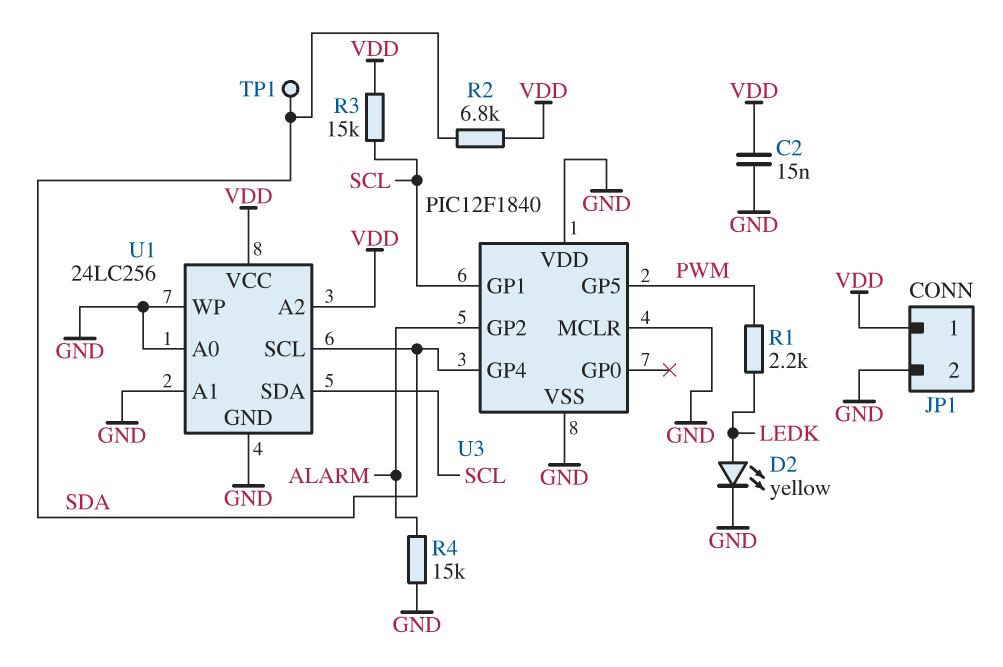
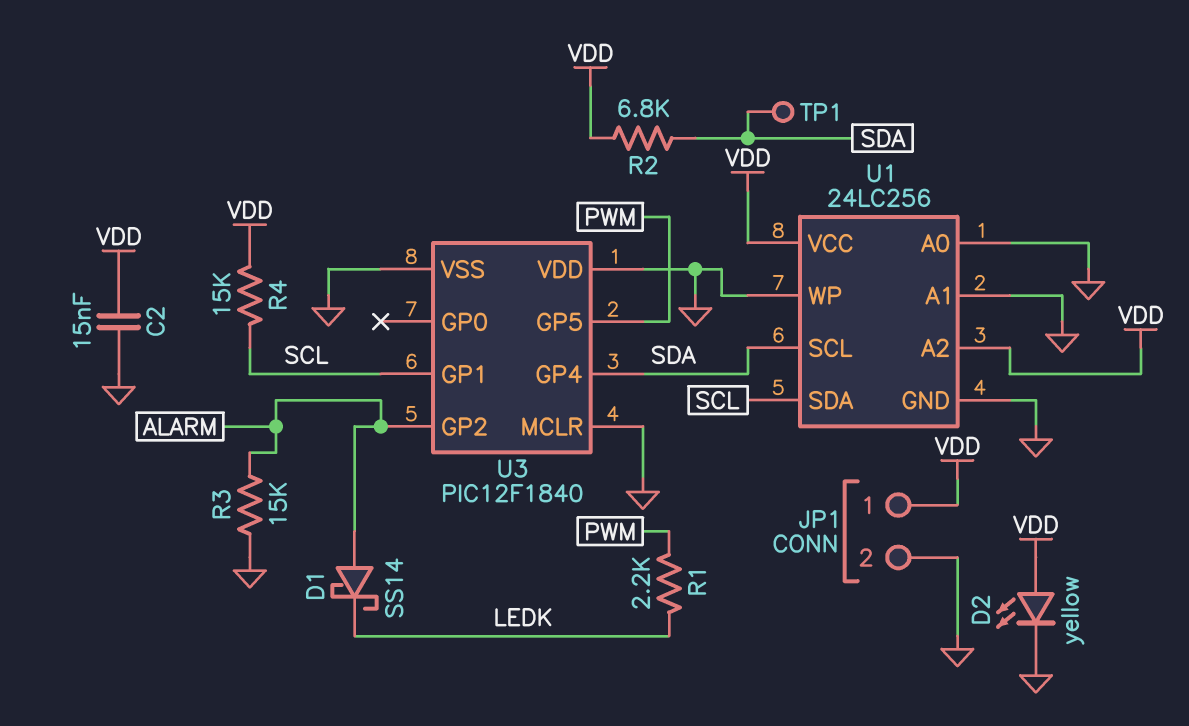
D1: none -> schottky SS14 (A ALARM, K LEDK)
D2: LED yellow (A LEDK, K GND) -> LED yellow (A VDD, K GND)
R3: 15k (SCL, VDD) -> 15k (ALARM, GND)
R4: 15k (ALARM, GND) -> 15k (SCL, VDD)

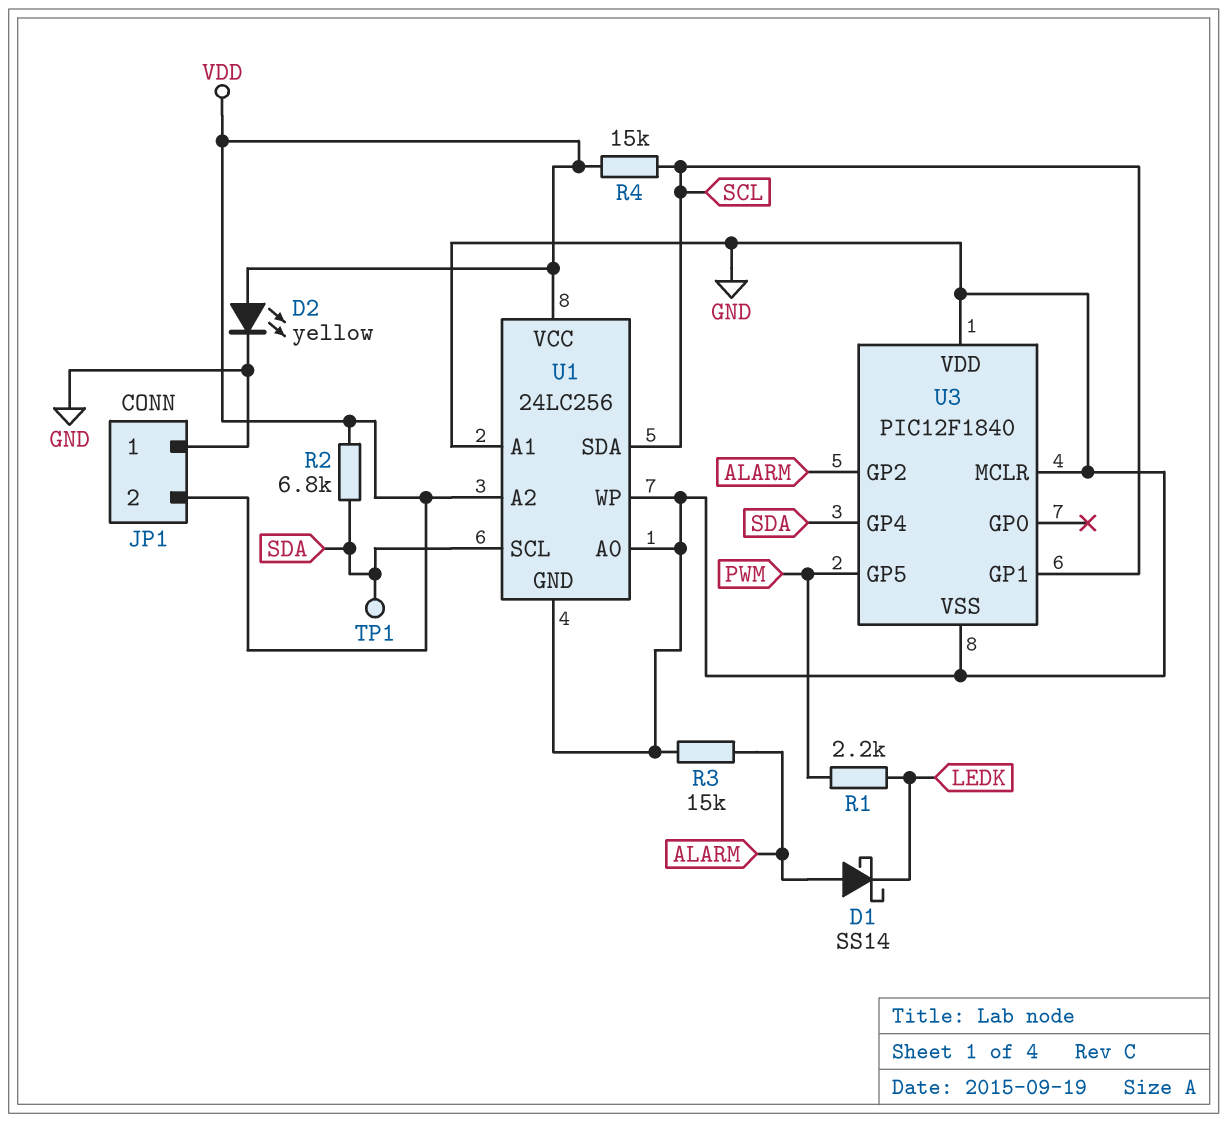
C2: 15nF (GND, VDD) -> none
JP1 pin 1: VDD -> GND
JP1 pin 2: GND -> VDD

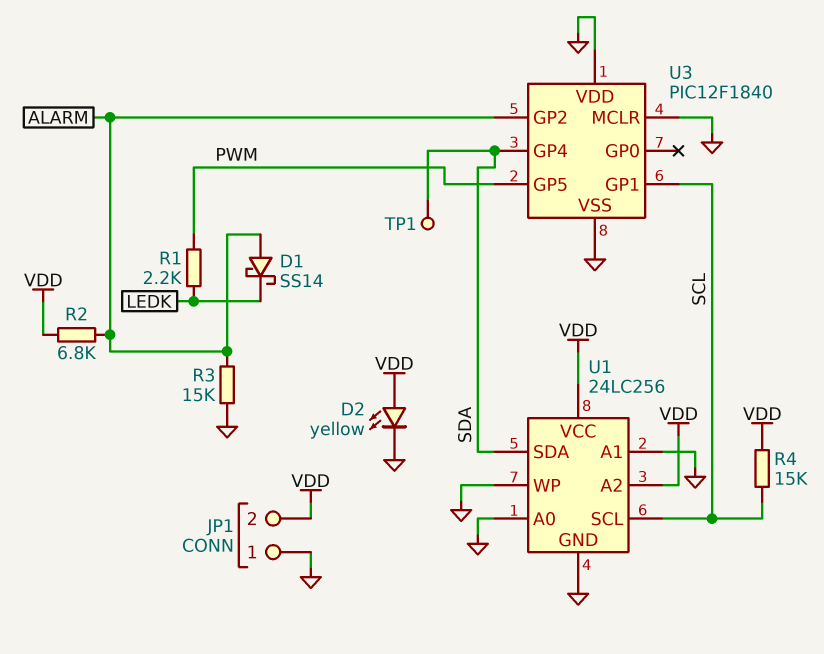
R2: 6.8k (SDA, VDD) -> 6.8k (ALARM, VDD)
U1 pin SCL: SDA -> SCL
U1 pin SDA: SCL -> SDA

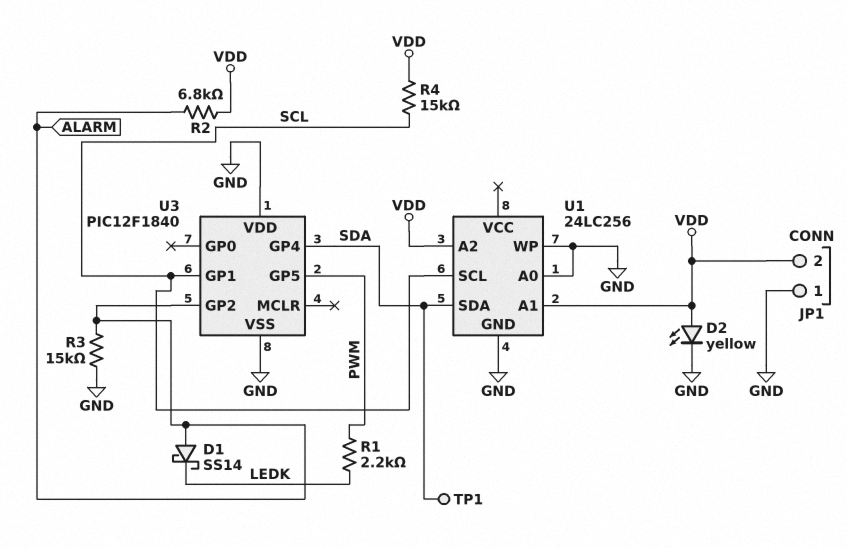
U1 pin A1: GND -> VDD
U1 pin VCC: VDD -> none
U3 pin MCLR: GND -> none

